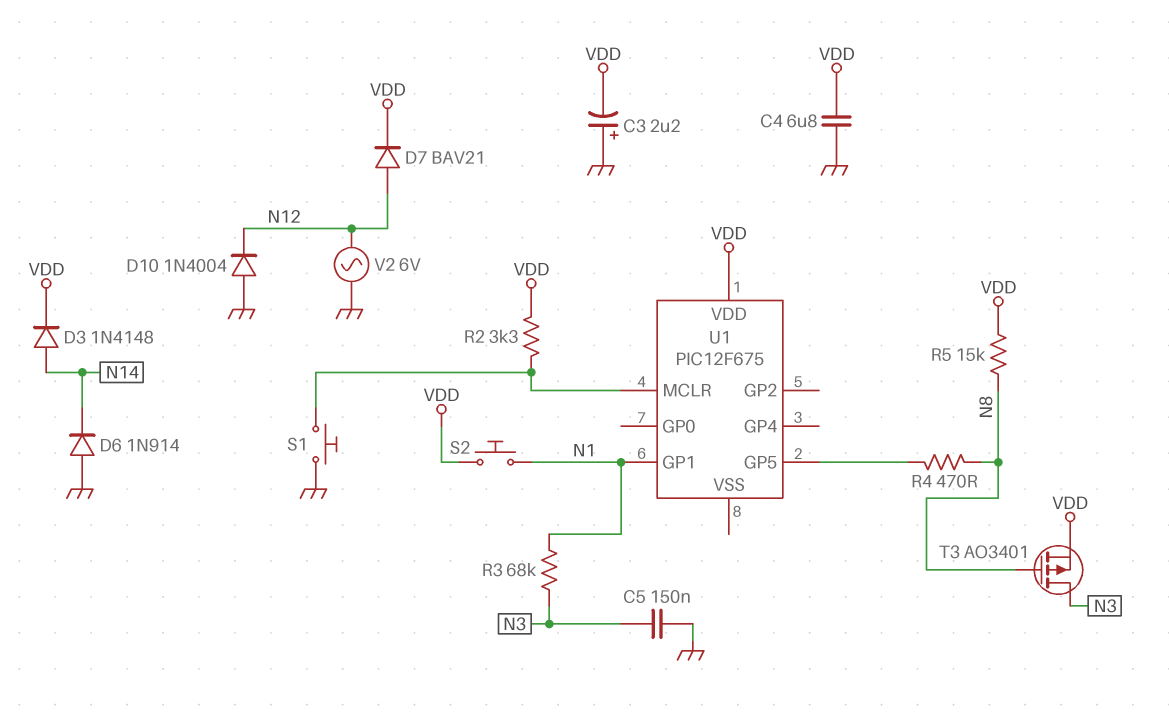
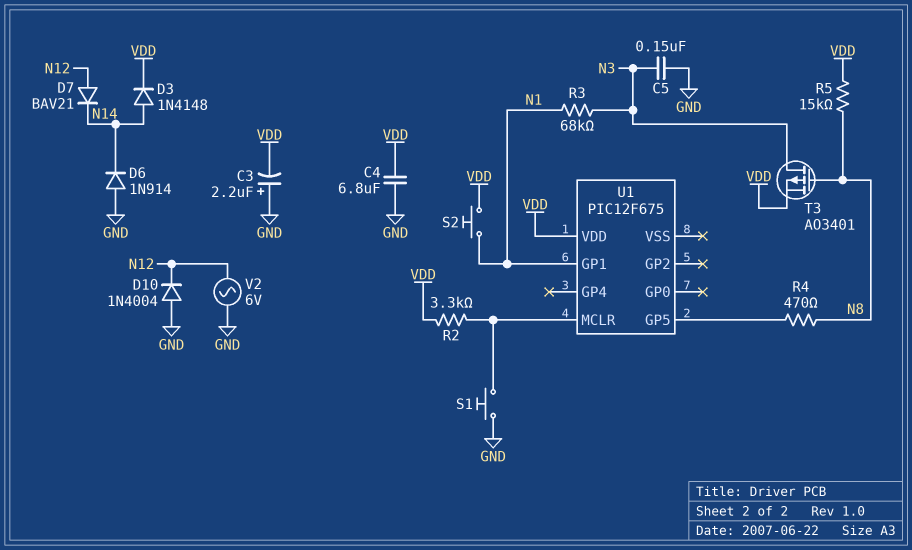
D7: diode BAV21 (A N12, K VDD) -> diode BAV21 (A N12, K N14)

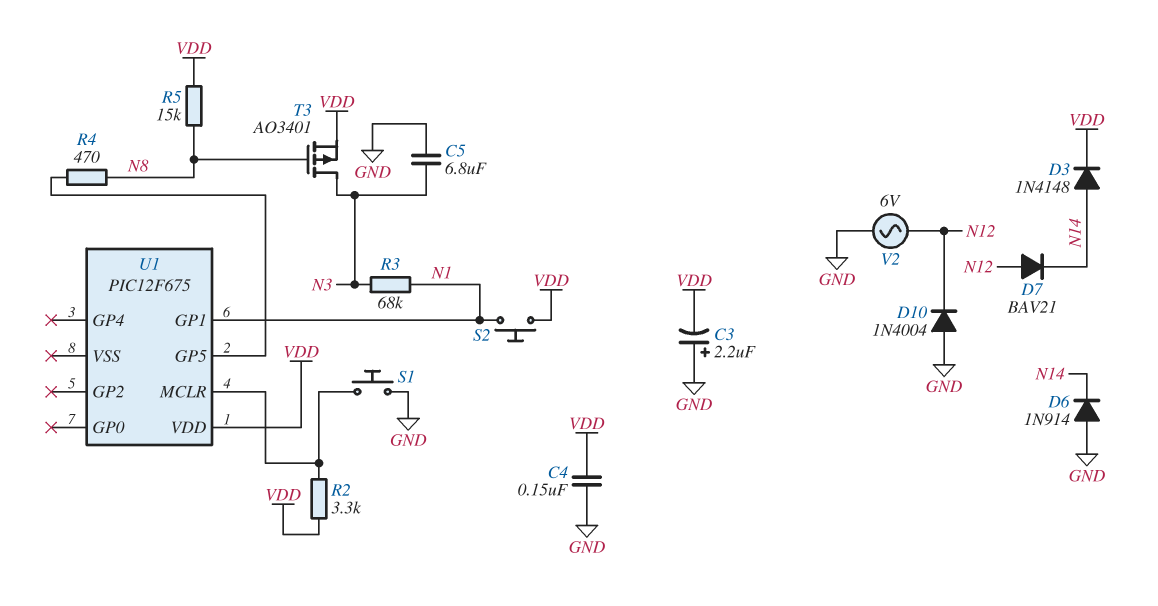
C4: 6.8uF (GND, VDD) -> 150nF (GND, VDD)
C5: 150nF (GND, N3) -> 6.8uF (GND, N3)

